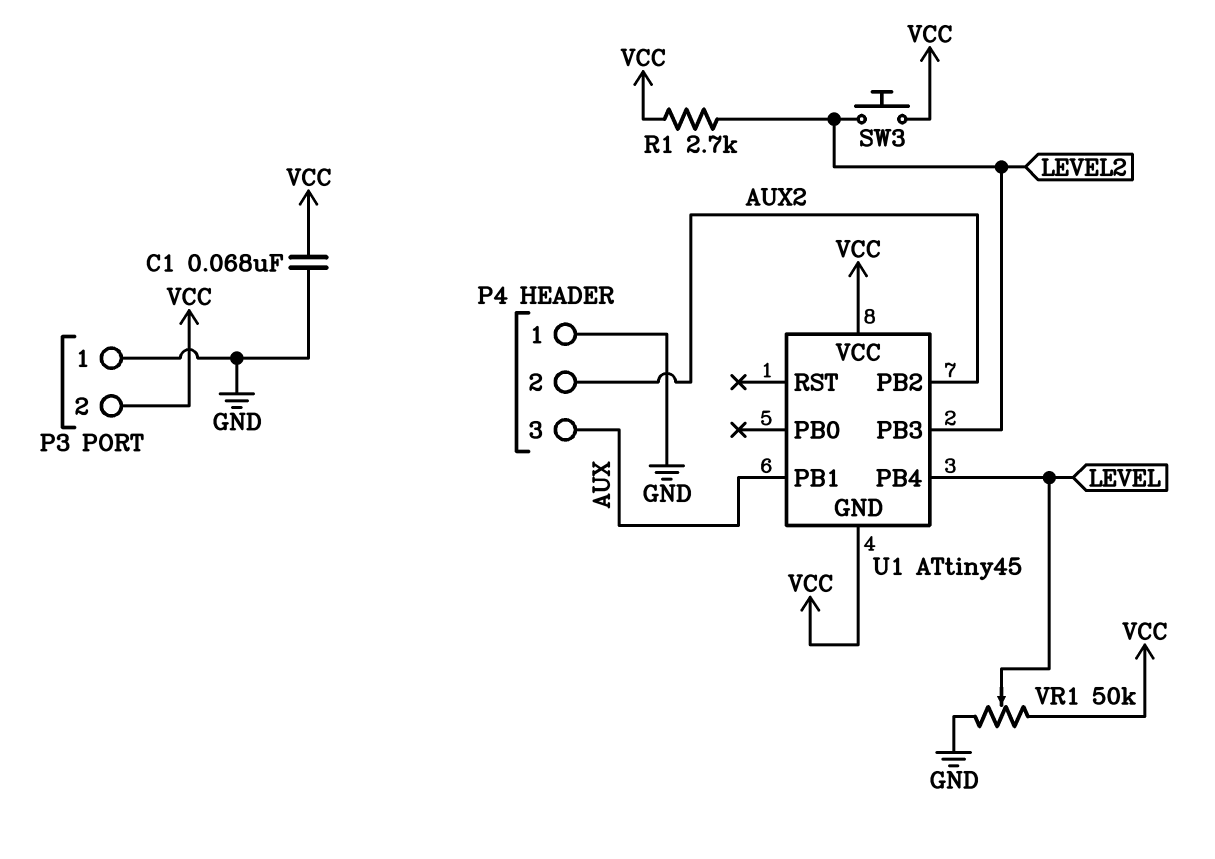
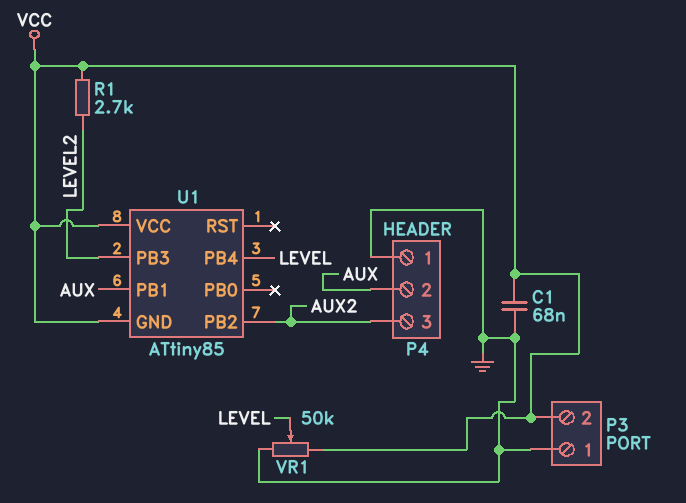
P4 pin 2: AUX2 -> AUX
P4 pin 3: AUX -> AUX2
SW3: button (LEVEL2, VCC) -> none
U1: ATtiny45 -> ATtiny85

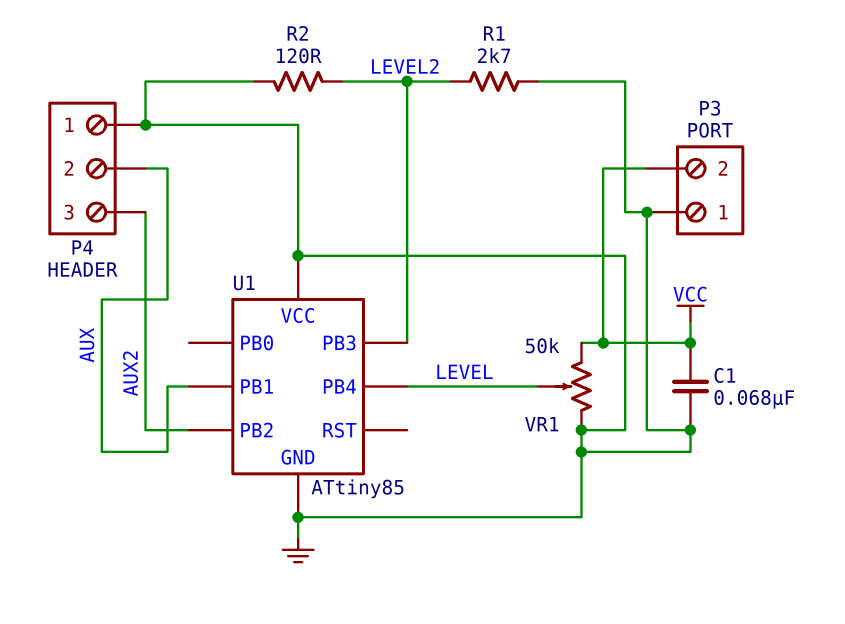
R1: 2.7k (LEVEL2, VCC) -> 2.7k (GND, LEVEL2)
R2: none -> 120 (GND, LEVEL2)
U1 pin GND: VCC -> GND
U1 pin VCC: VCC -> GND

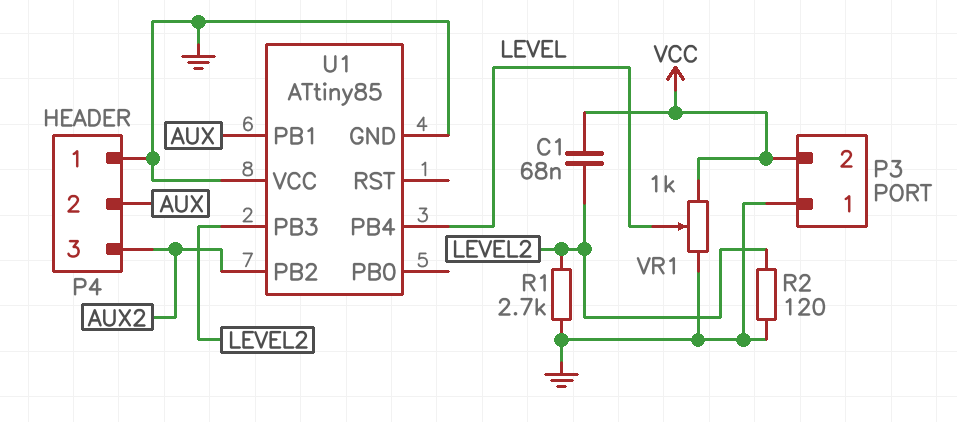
C1: 68nF (GND, VCC) -> 68nF (LEVEL2, VCC)
VR1: 50k (GND, VCC, wiper LEVEL) -> 1k (GND, VCC, wiper LEVEL)

